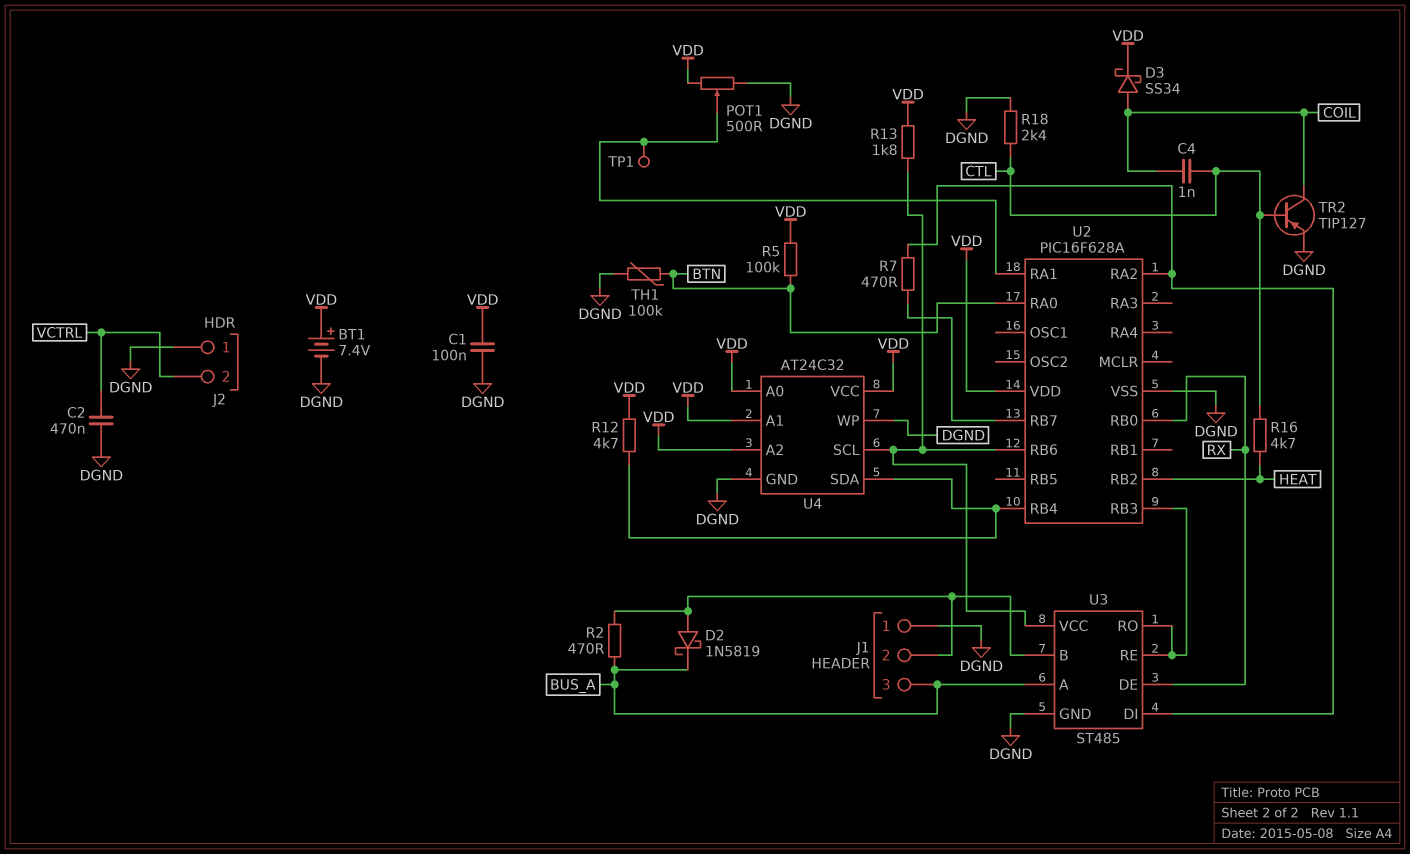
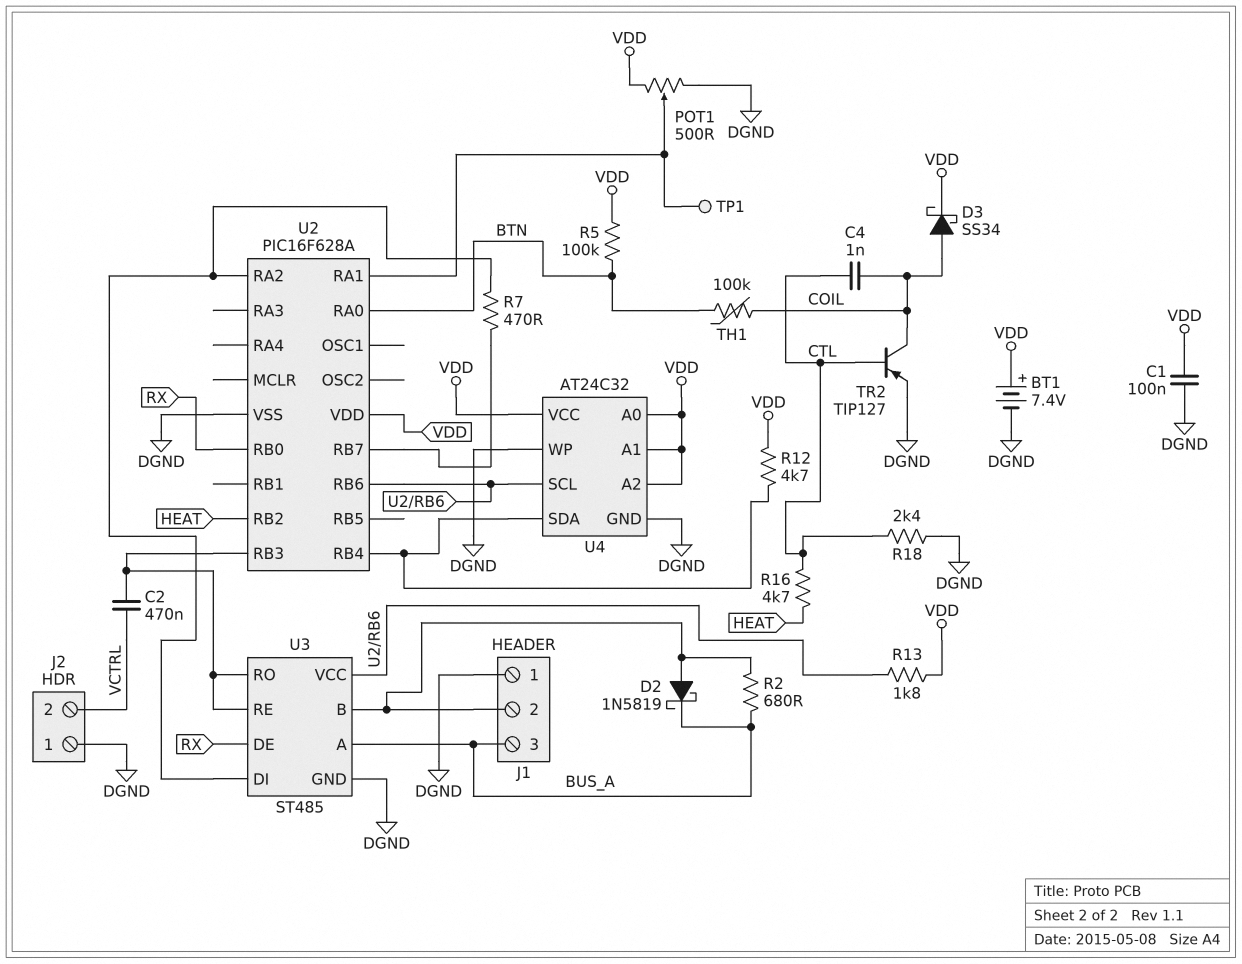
C2: 470nF (DGND, VCTRL) -> 470nF (U2/RB3, VCTRL)
R2: 470 (BUS_A, J1/2) -> 680 (BUS_A, J1/2)
TH1: 100k (BTN, DGND) -> 100k (BTN, COIL)

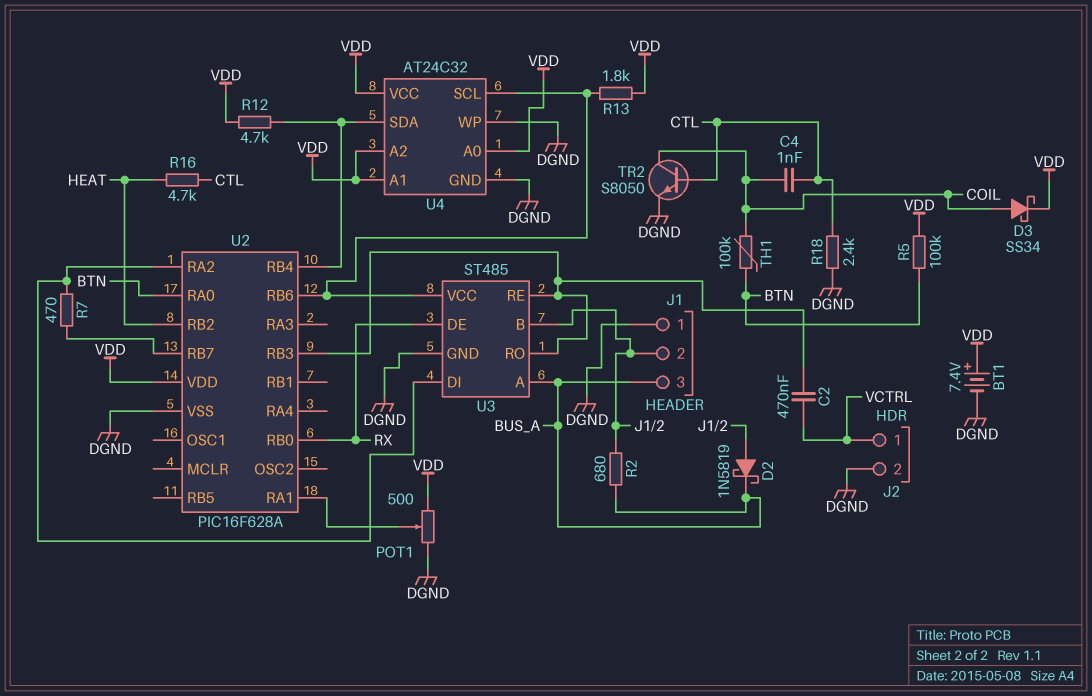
C1: 100nF (DGND, VDD) -> none
J2 pin 1: DGND -> VCTRL
J2 pin 2: VCTRL -> DGND
TP1: test point (U2/RA1) -> none
TR2: PNP TIP127 (B CTL, C COIL, E DGND) -> NPN S8050 (B CTL, C COIL, E DGND)

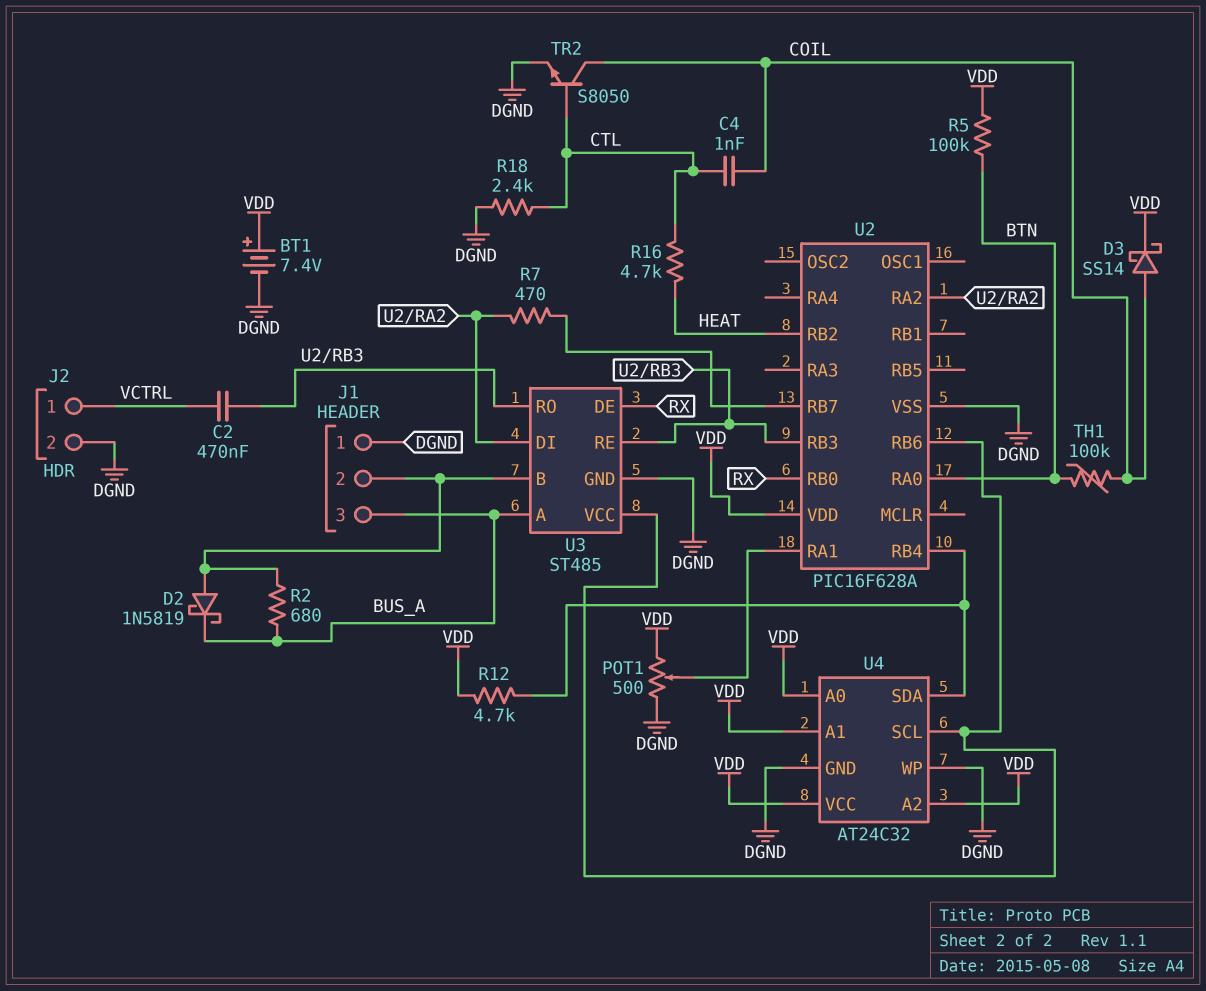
D3: schottky SS34 (A COIL, K VDD) -> schottky SS14 (A COIL, K VDD)
R13: 1.8k (U2/RB6, VDD) -> none

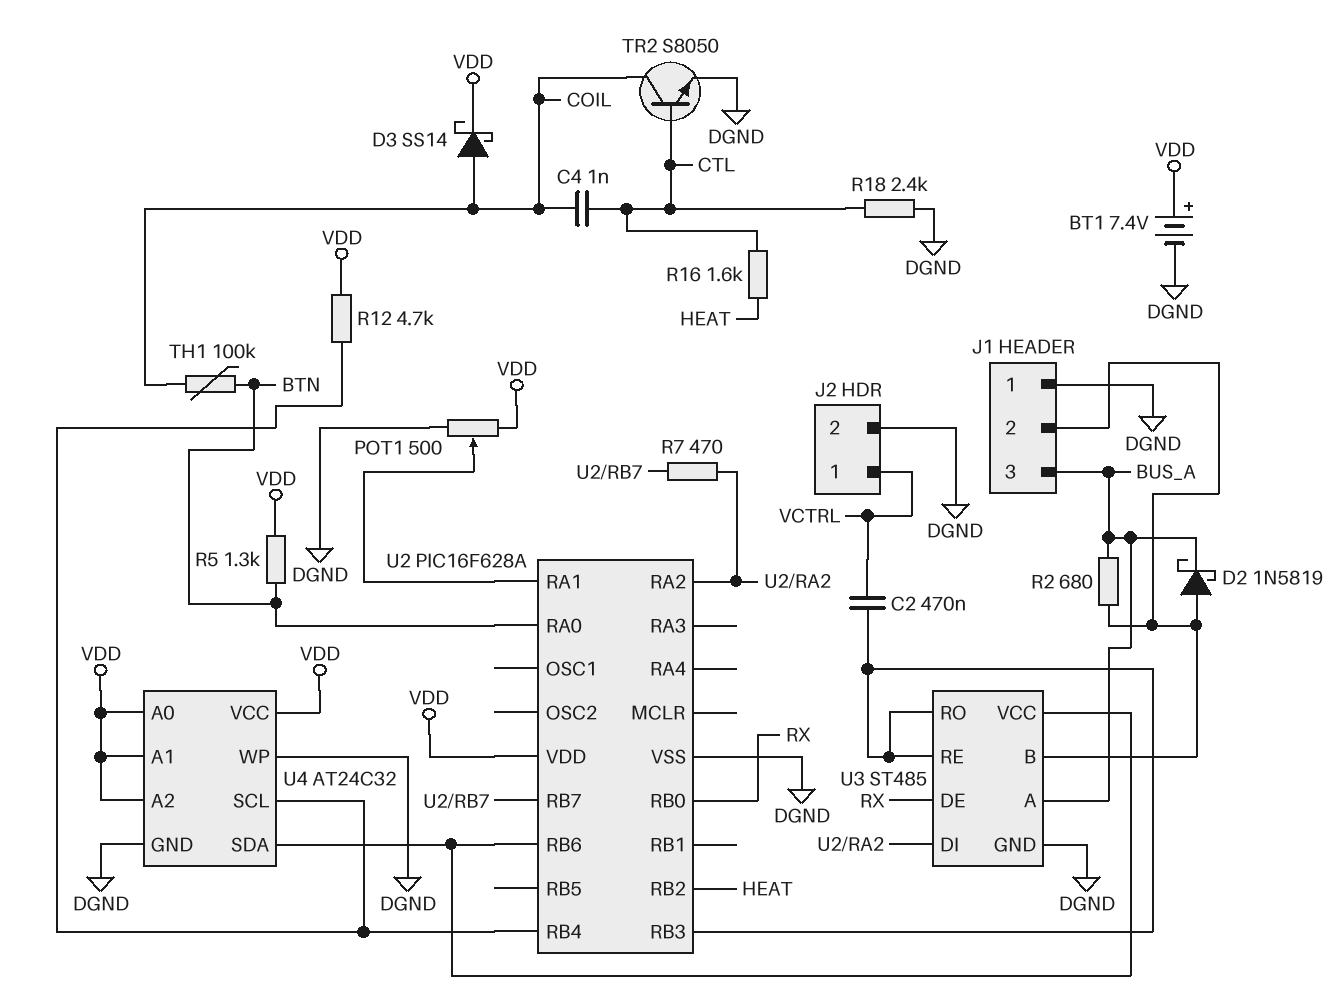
R5: 100k (BTN, VDD) -> 1.3k (BTN, VDD)
R16: 4.7k (CTL, HEAT) -> 1.6k (CTL, HEAT)
U4 pin SCL: U2/RB6 -> U2/RB4
U4 pin SDA: U2/RB4 -> U2/RB6

